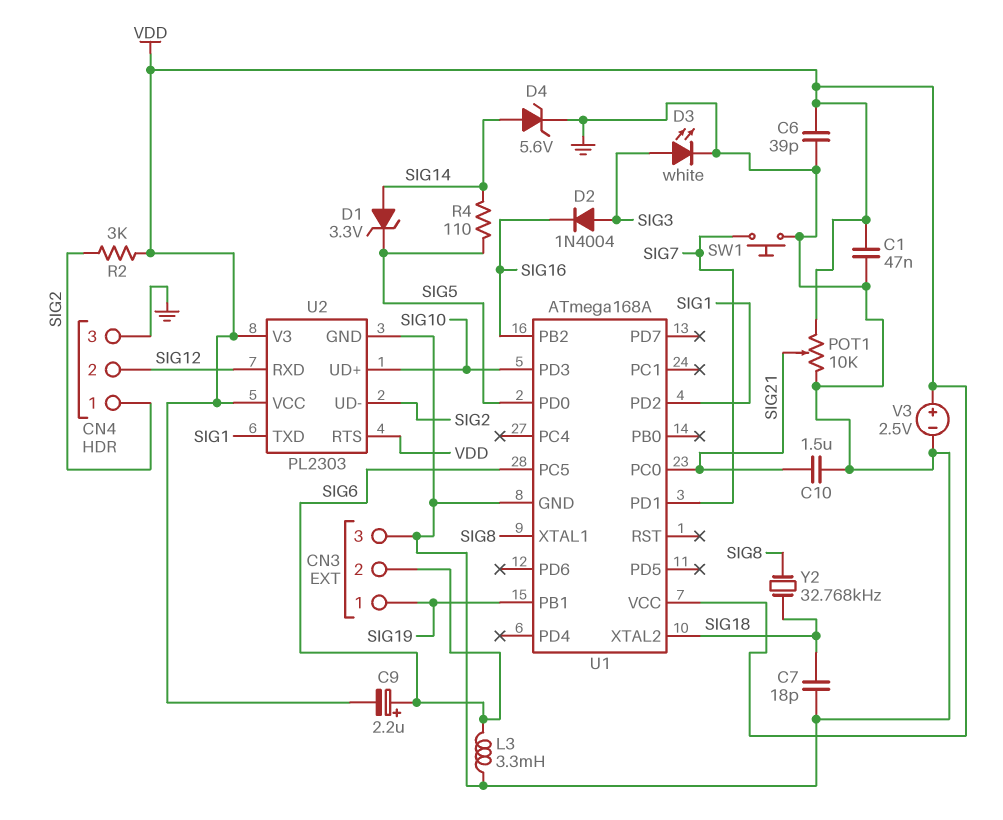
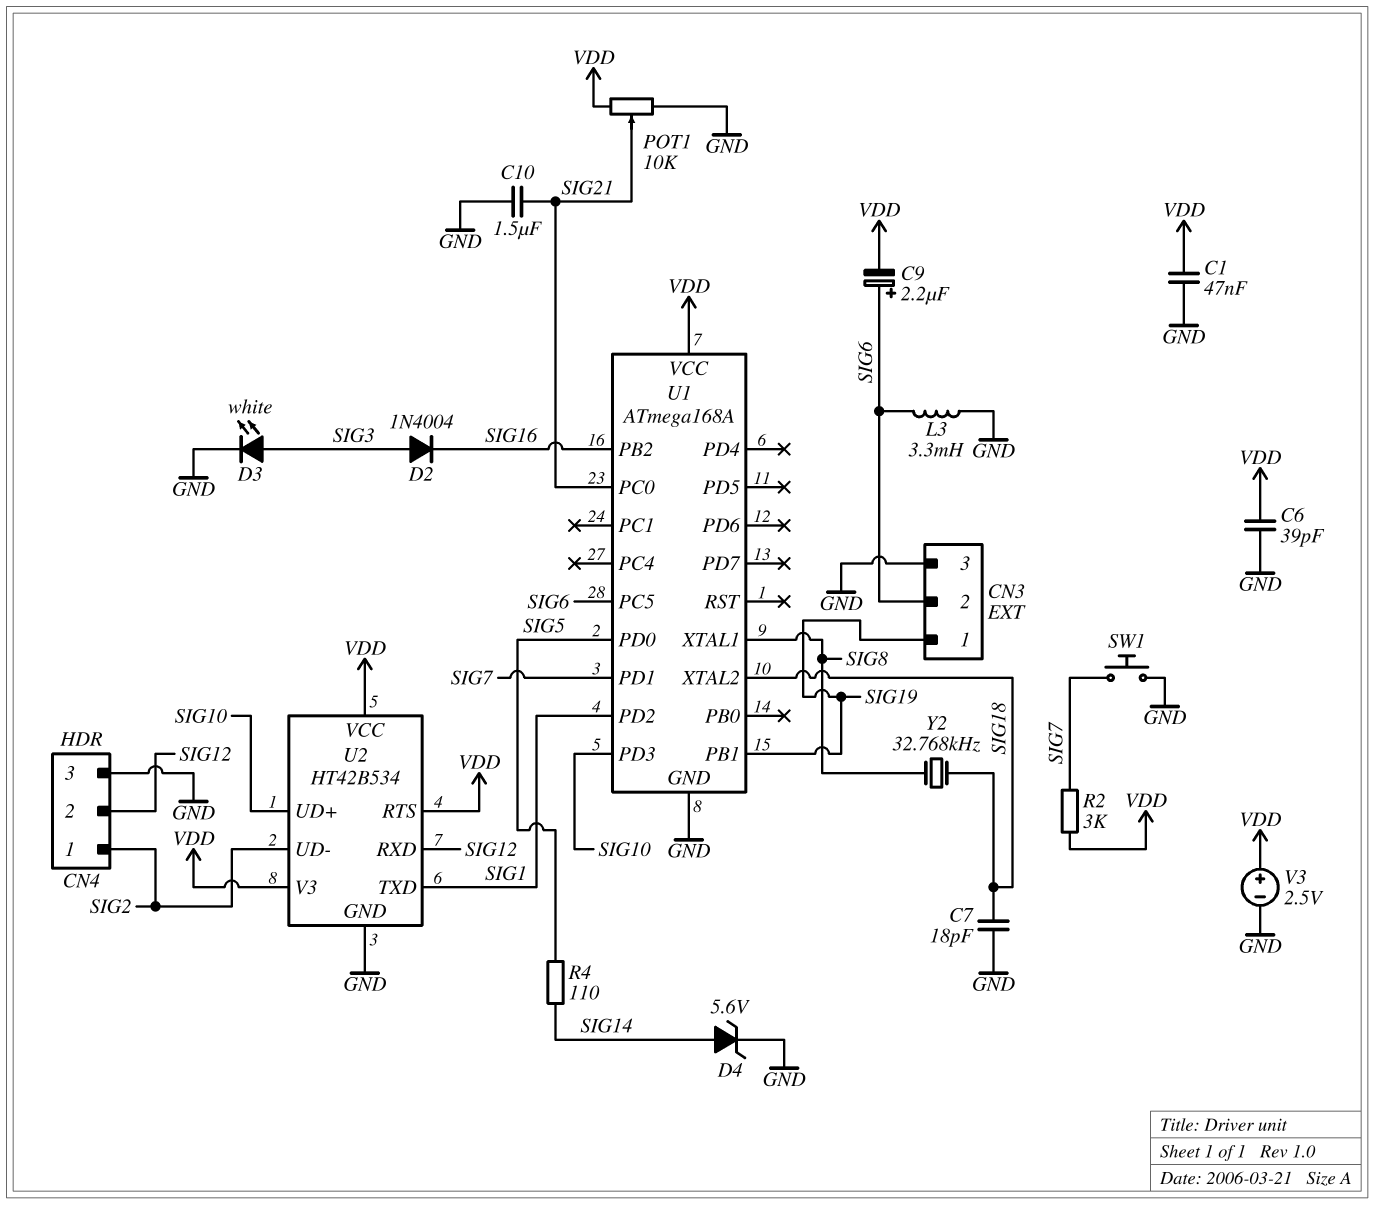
D1: zener 3.3V (A SIG14, K SIG5) -> none
R2: 3k (SIG2, VDD) -> 3k (SIG7, VDD)
U2: PL2303 -> HT42B534

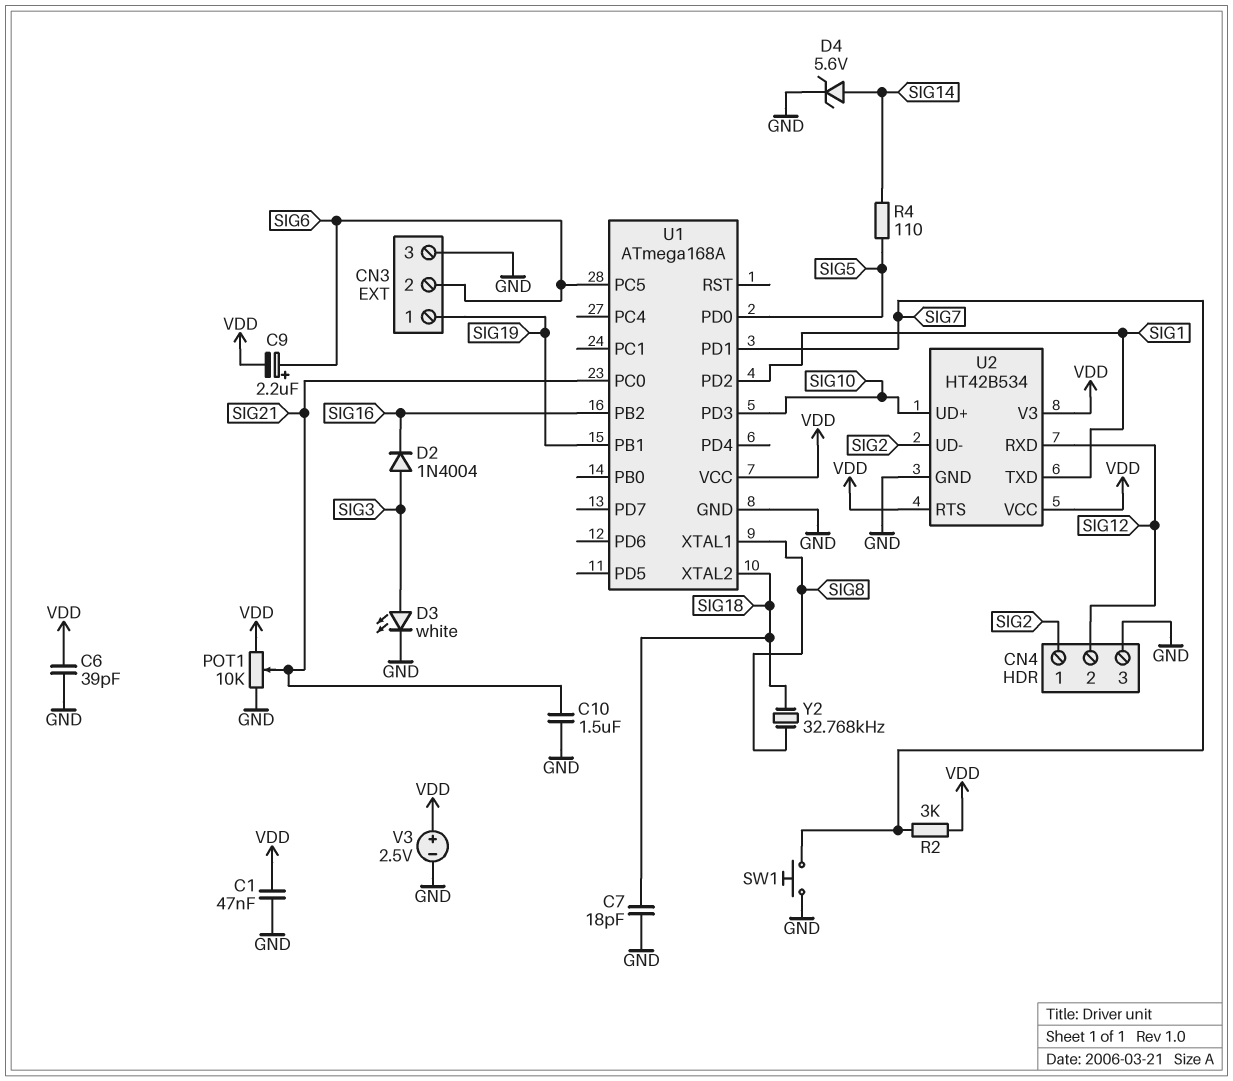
L3: 3.3mH (GND, SIG6) -> none

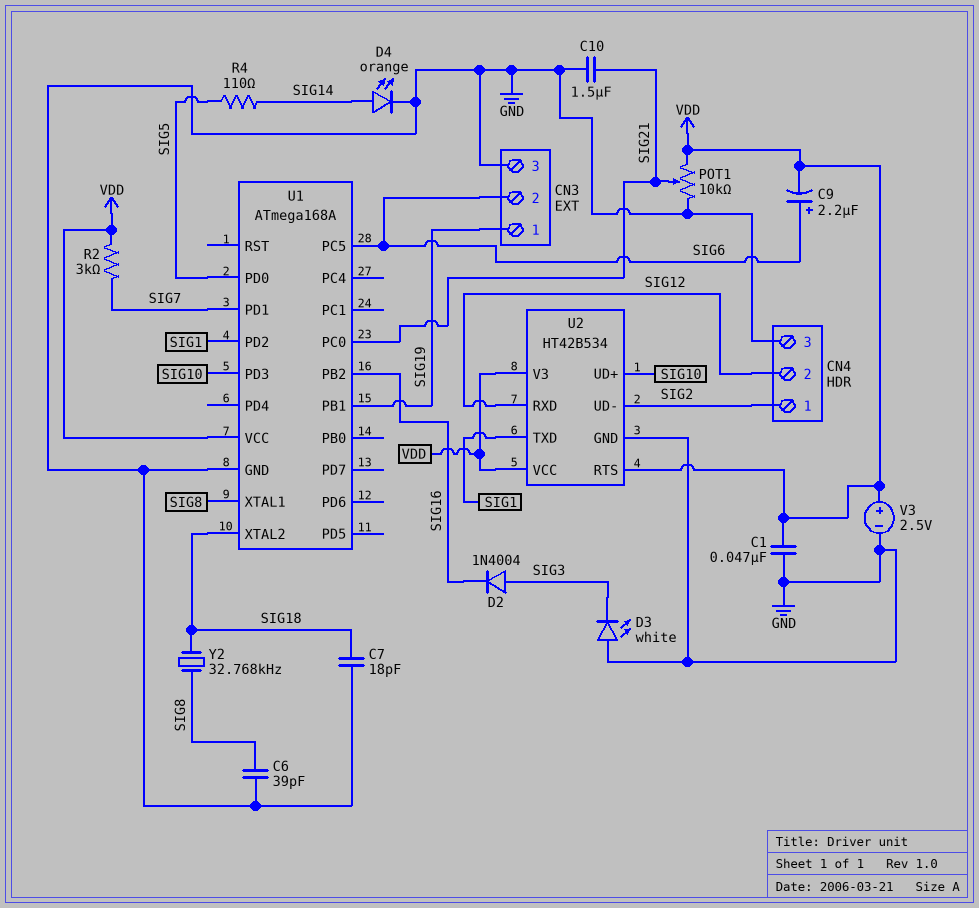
C6: 39pF (GND, VDD) -> 39pF (GND, SIG8)
D3: LED white (A SIG3, K GND) -> LED white (A GND, K SIG3)
D4: zener 5.6V (A SIG14, K GND) -> LED orange (A SIG14, K GND)
SW1: button (GND, SIG7) -> none

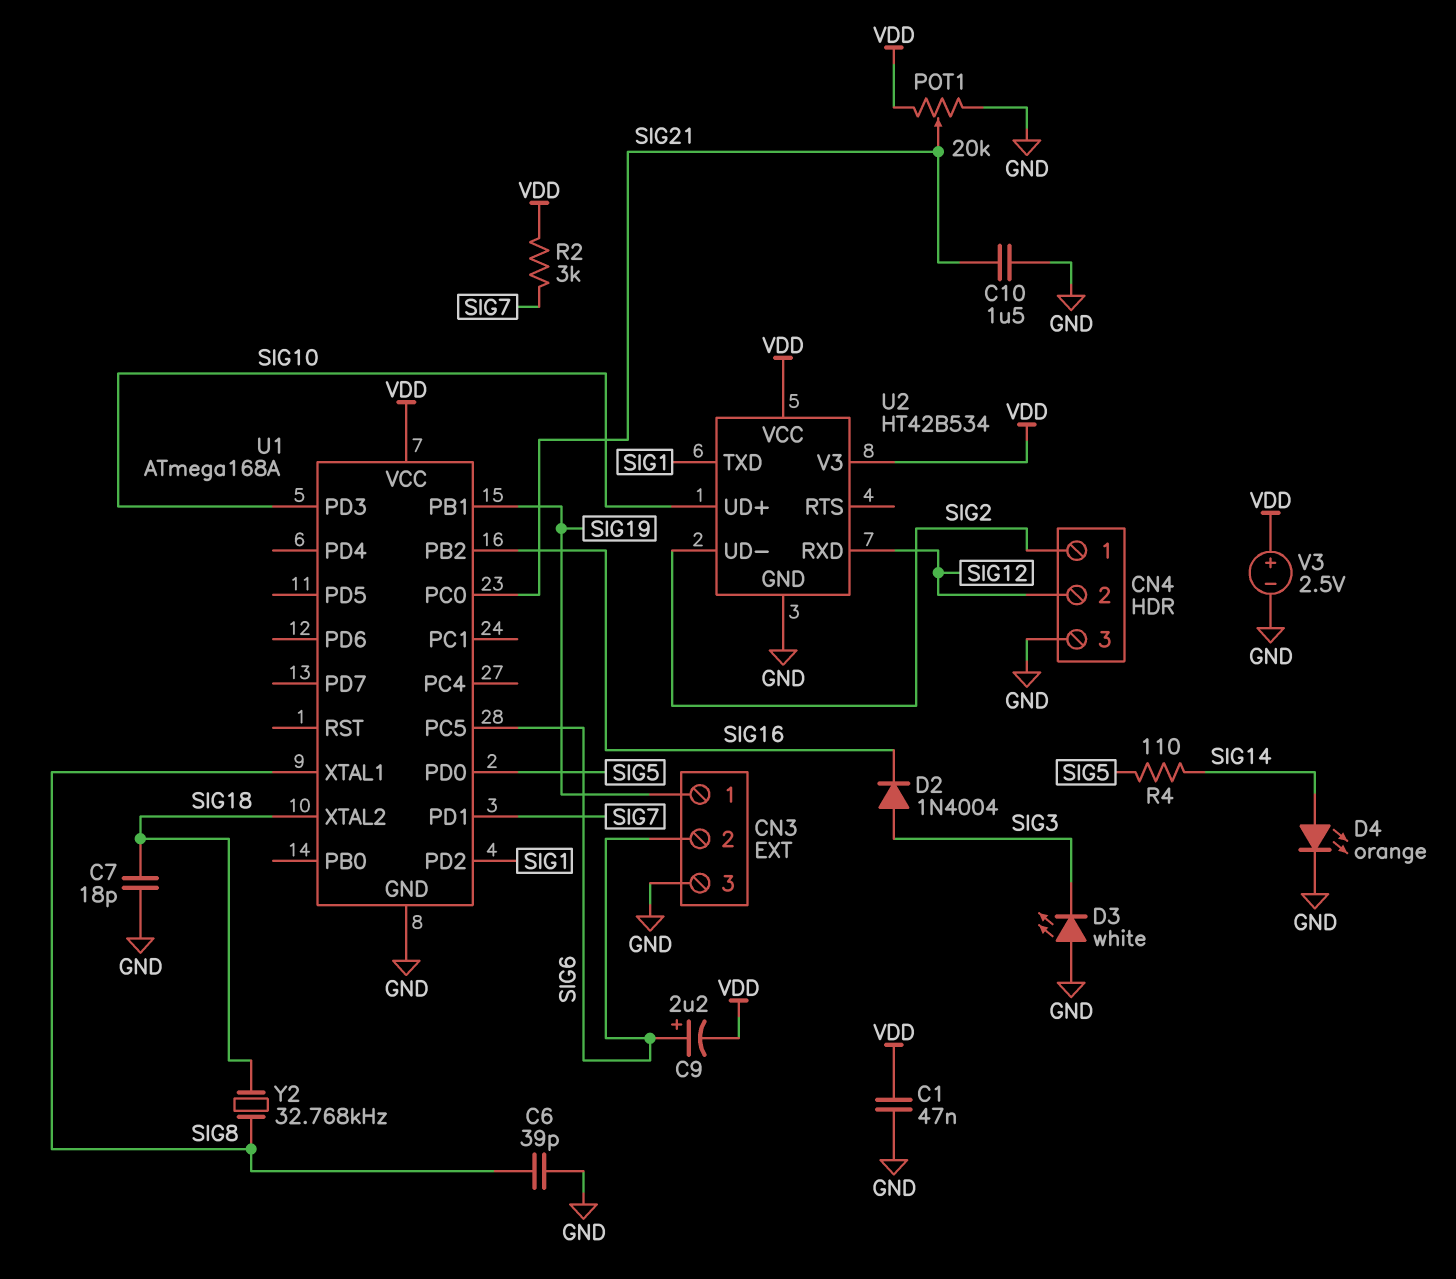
POT1: 10k (GND, VDD, wiper SIG21) -> 20k (GND, VDD, wiper SIG21)
U2 pin RTS: VDD -> none

